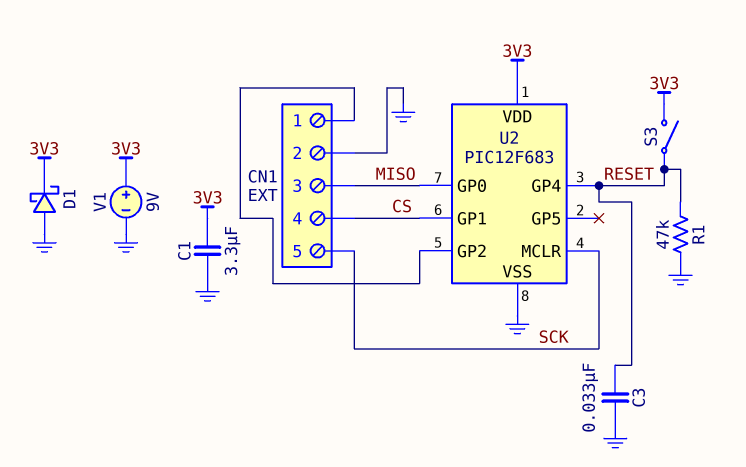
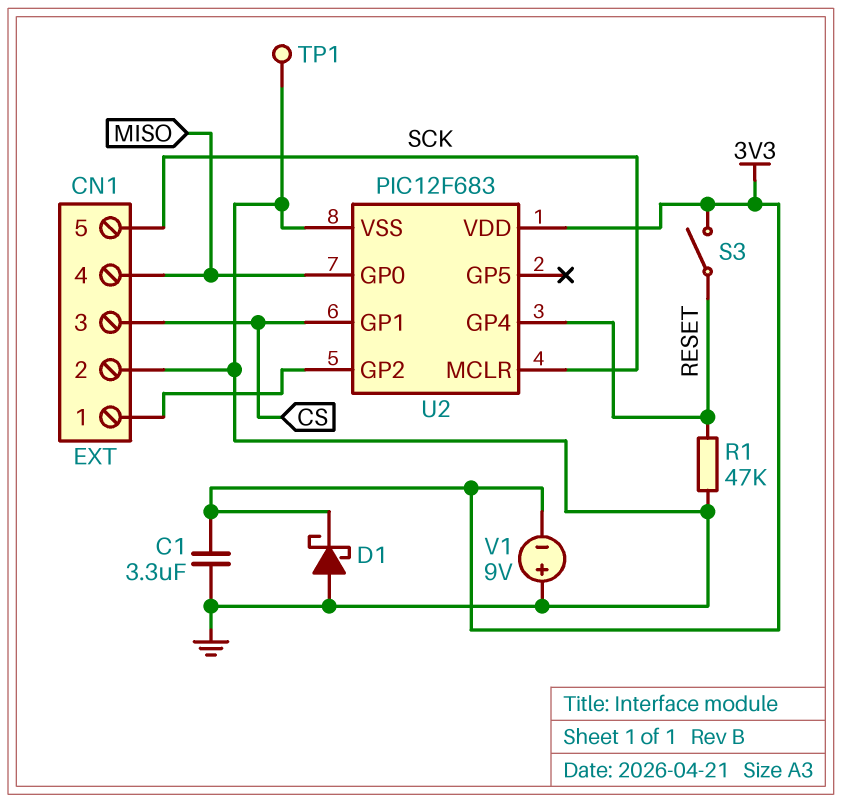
C3: 33nF (GND, RESET) -> none
CN1 pin 3: MISO -> CS
CN1 pin 4: CS -> MISO
TP1: none -> test point (GND)
V1: 9V (plus 3V3, minus GND) -> 9V (plus GND, minus 3V3)

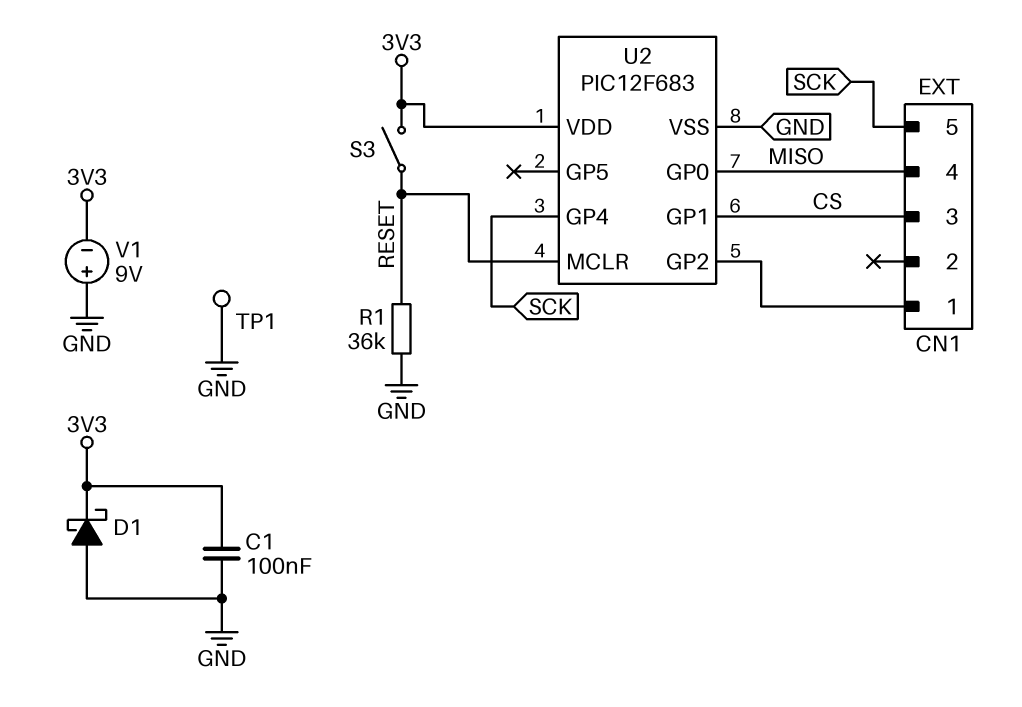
C1: 3.3uF (3V3, GND) -> 100nF (3V3, GND)
CN1 pin 2: GND -> none
R1: 47k (GND, RESET) -> 36k (GND, RESET)
U2 pin GP4: RESET -> SCK
U2 pin MCLR: SCK -> RESET

